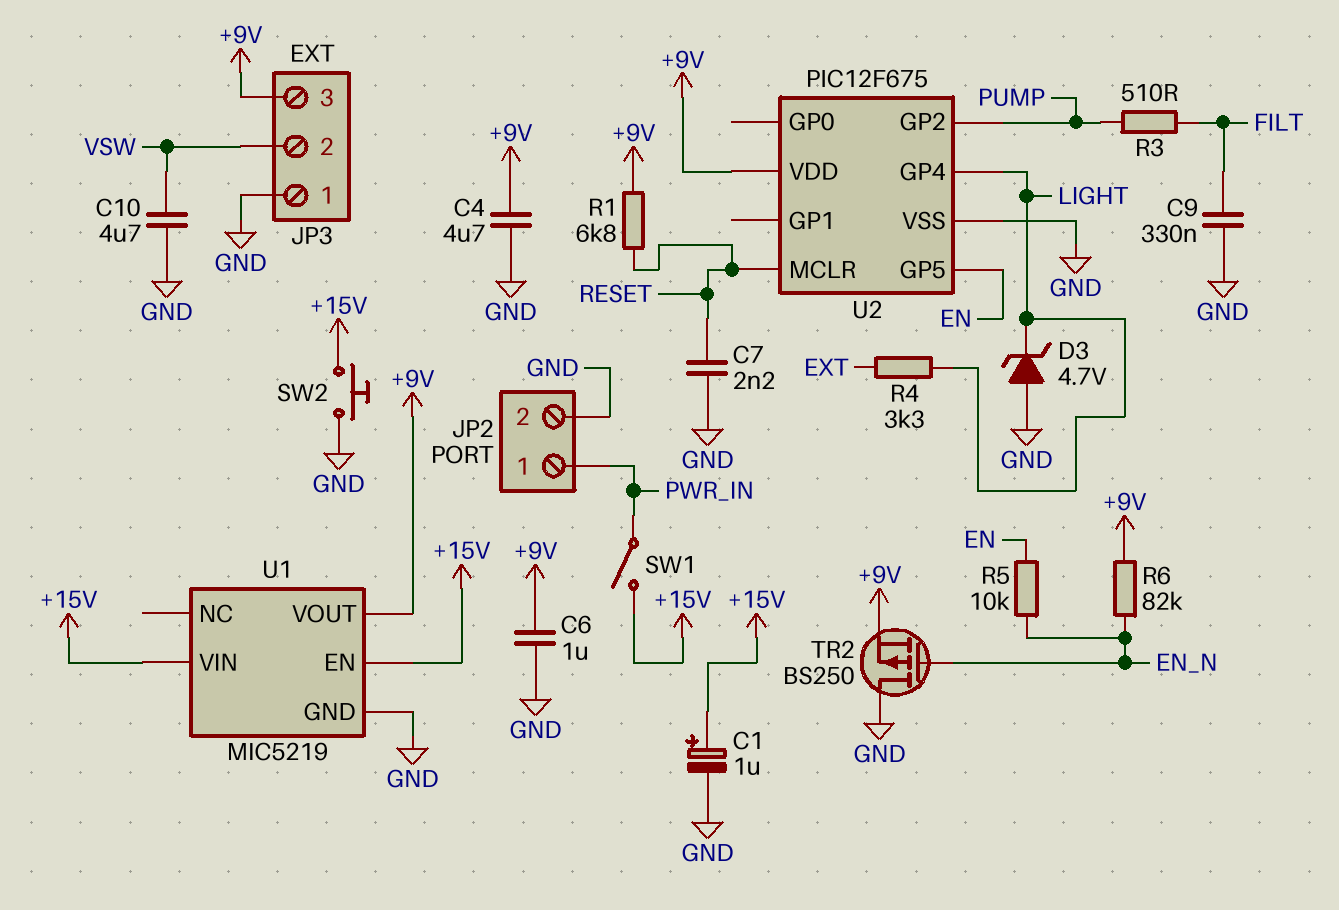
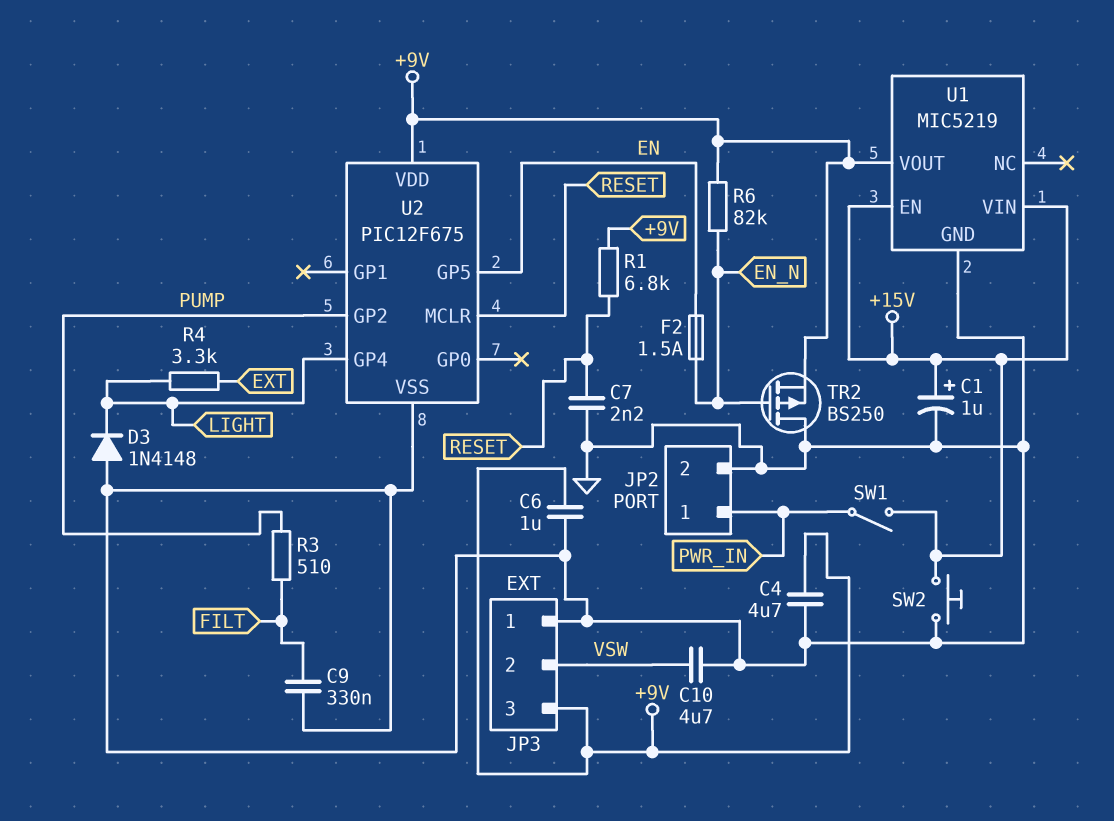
D3: zener 4.7V (A GND, K LIGHT) -> diode 1N4148 (A GND, K LIGHT)
F2: none -> 1.5A (EN, EN_N)
R5: 10k (EN, EN_N) -> none

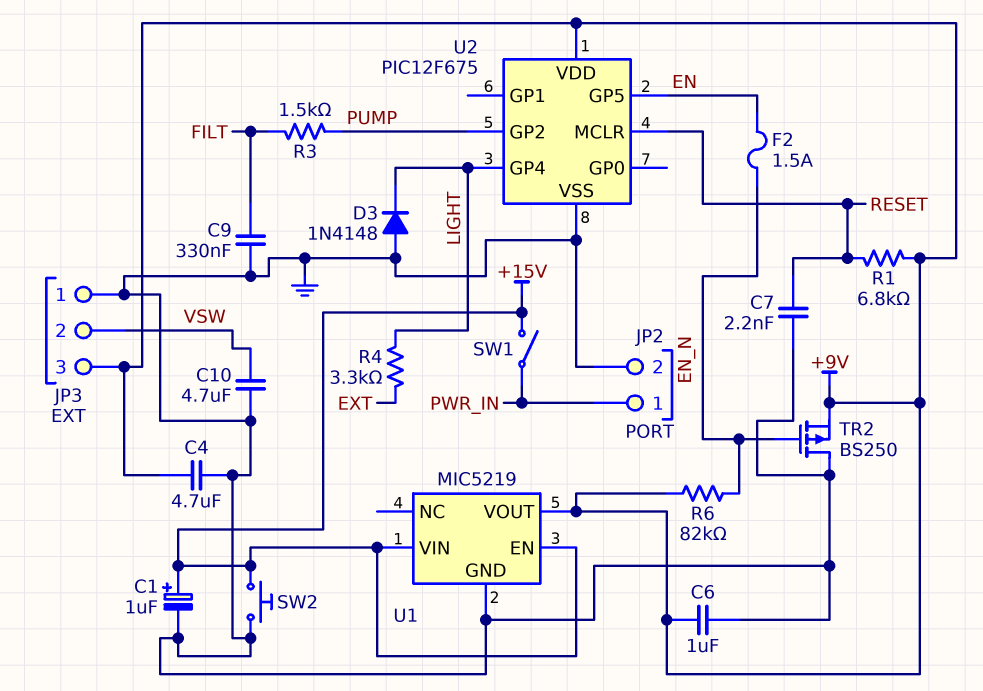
R3: 510 (FILT, PUMP) -> 1.5k (FILT, PUMP)

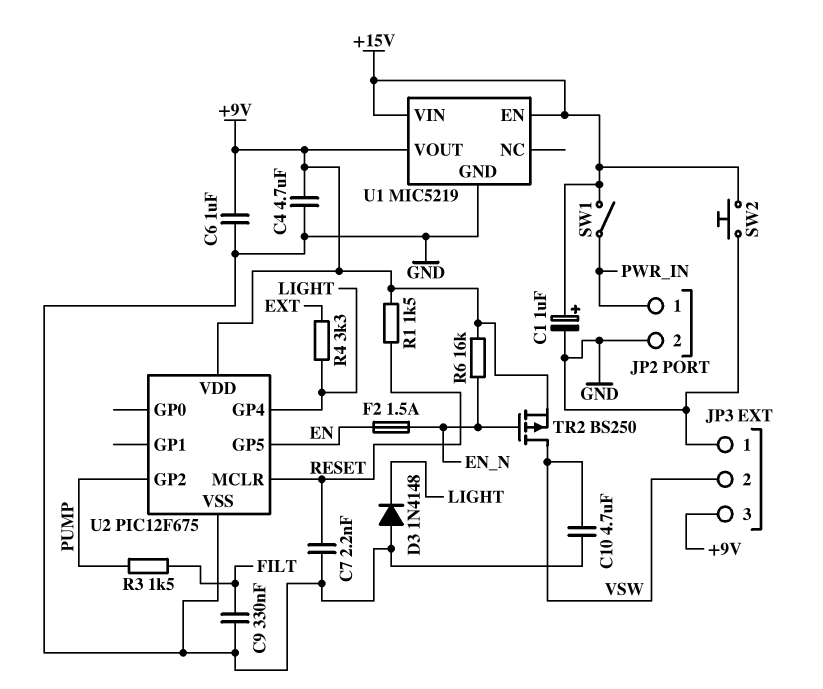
R1: 6.8k (+9V, RESET) -> 1.5k (+9V, RESET)
R6: 82k (+9V, EN_N) -> 16k (+9V, EN_N)
TR2: PMOS BS250 (G EN_N, D GND, S +9V) -> PMOS BS250 (G EN_N, D VSW, S +9V)

